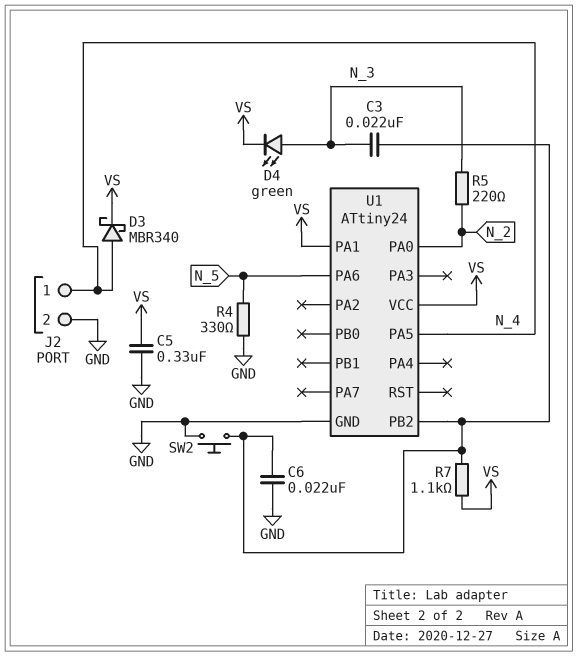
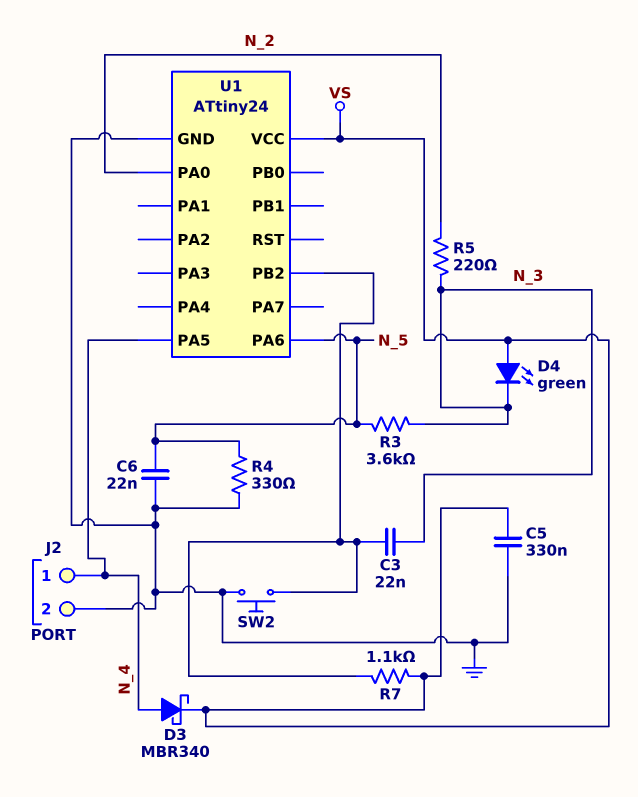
C6: 22nF (GND, U1/PB2) -> 22nF (GND, N_5)
D4: LED green (A N_3, K VS) -> LED green (A VS, K N_3)
R3: none -> 3.6k (N_3, N_5)
U1 pin PA1: VS -> none

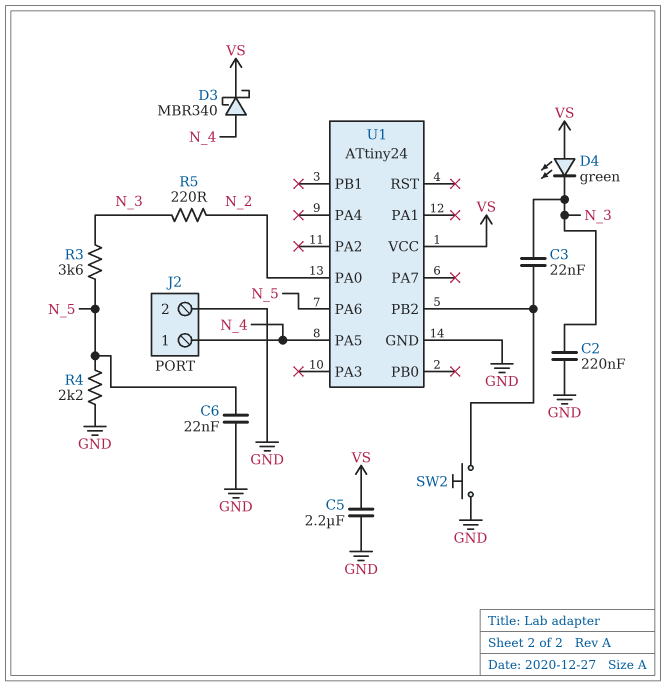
C2: none -> 220nF (GND, N_3)
C5: 330nF (GND, VS) -> 2.2uF (GND, VS)
R4: 330 (GND, N_5) -> 2.2k (GND, N_5)
R7: 1.1k (U1/PB2, VS) -> none

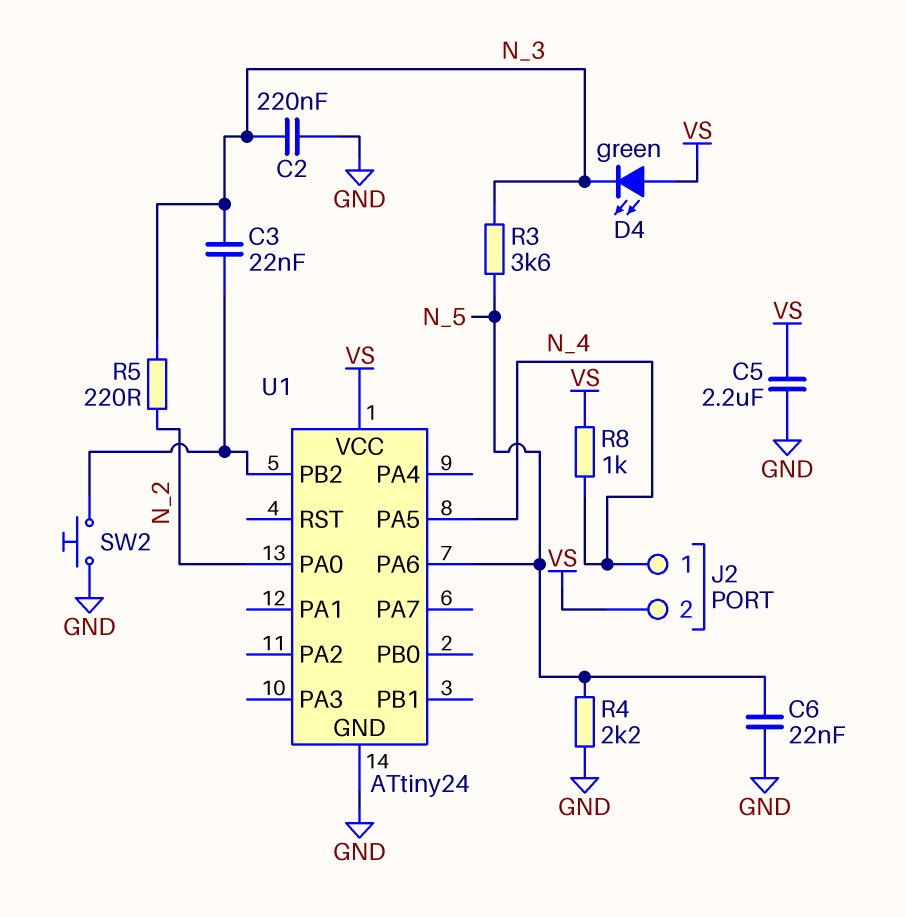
D3: schottky MBR340 (A N_4, K VS) -> none
J2 pin 2: GND -> VS
R8: none -> 1k (N_4, VS)

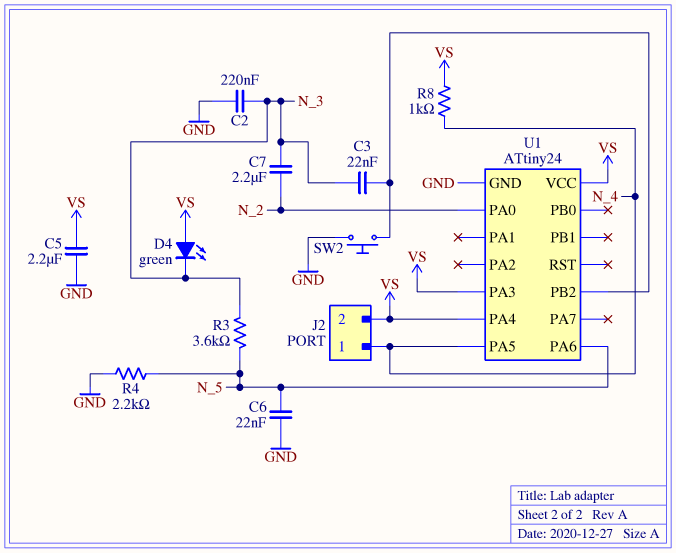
C7: none -> 2.2uF (N_2, N_3)
R5: 220 (N_2, N_3) -> none
U1 pin PA3: none -> VS
U1 pin PA4: none -> VS

